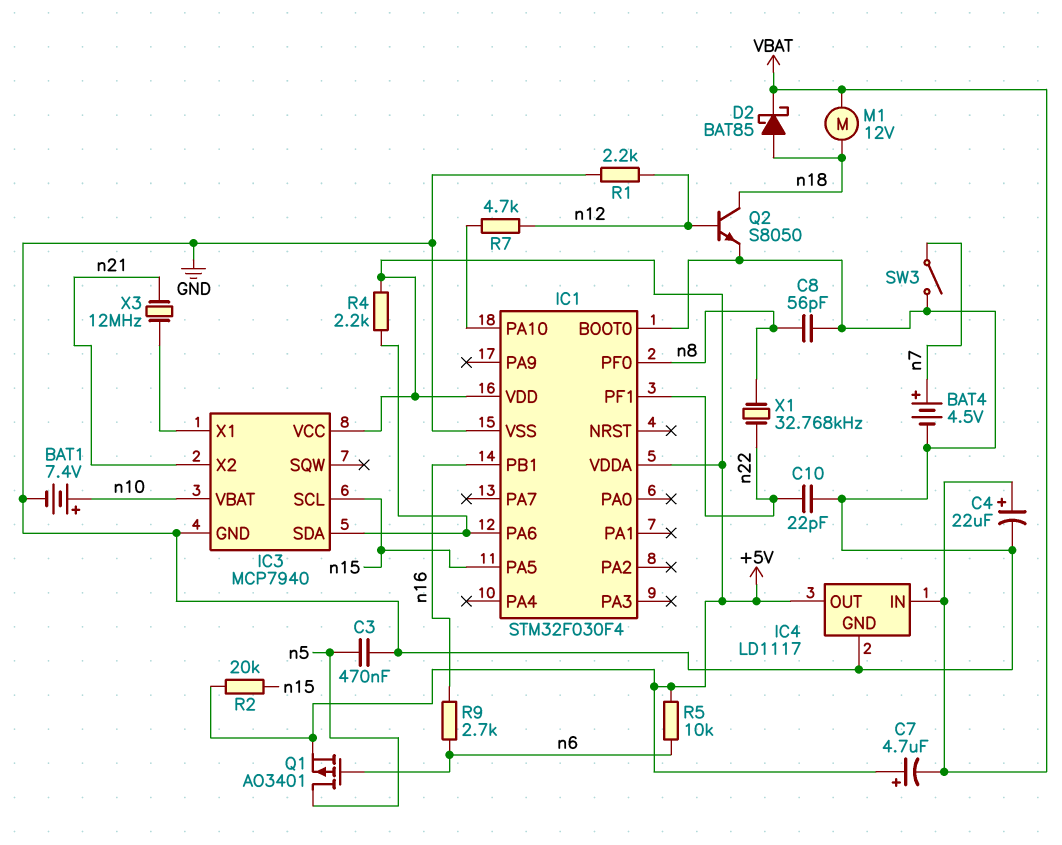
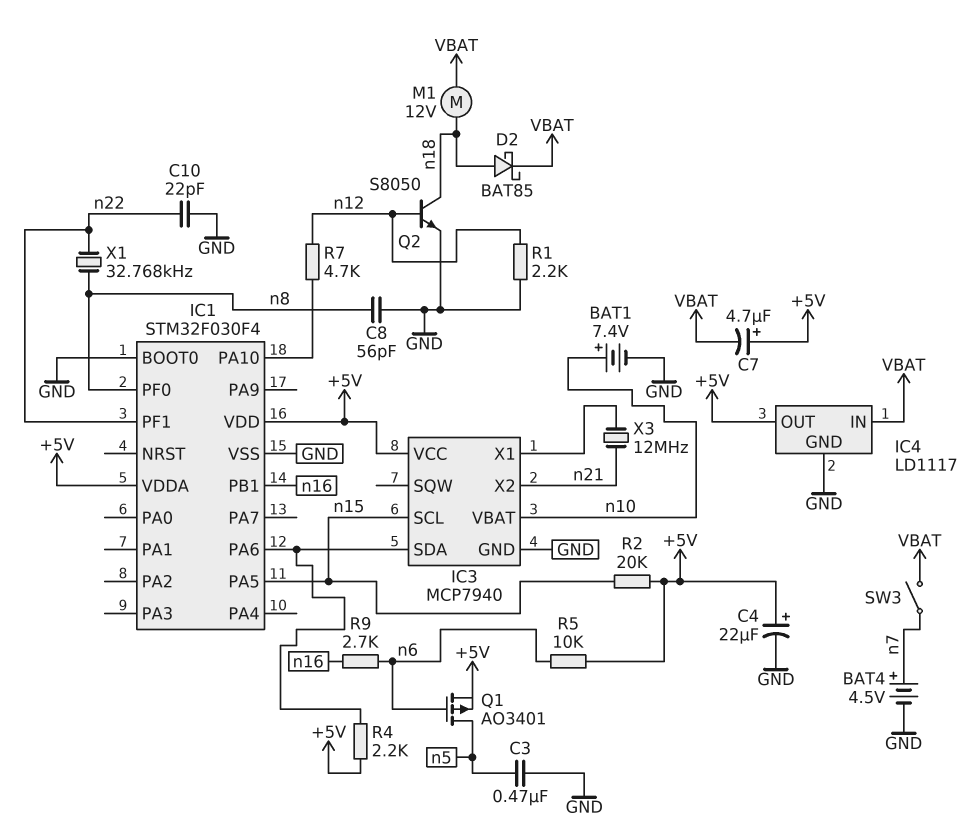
C4: 22uF (plus VBAT, minus GND) -> 22uF (plus +5V, minus GND)
SW3: switch (GND, n7) -> switch (VBAT, n7)

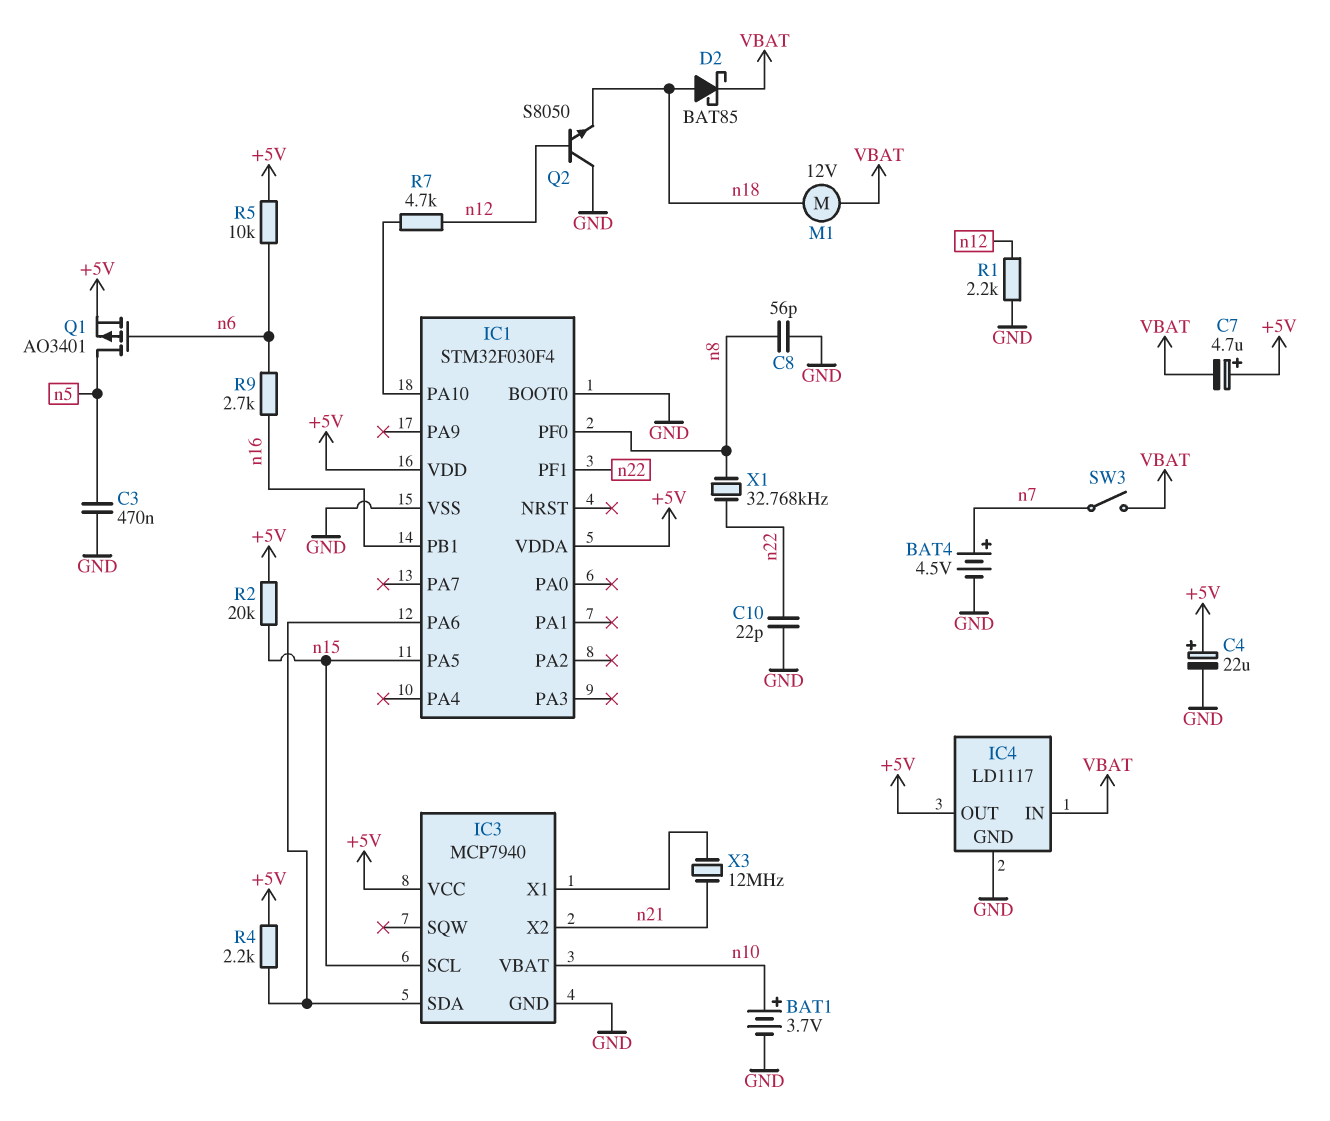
BAT1: 7.4V (plus n10, minus GND) -> 3.7V (plus n10, minus GND)
Q2: NPN S8050 (B n12, C n18, E GND) -> NPN S8050 (B n12, C GND, E n18)

